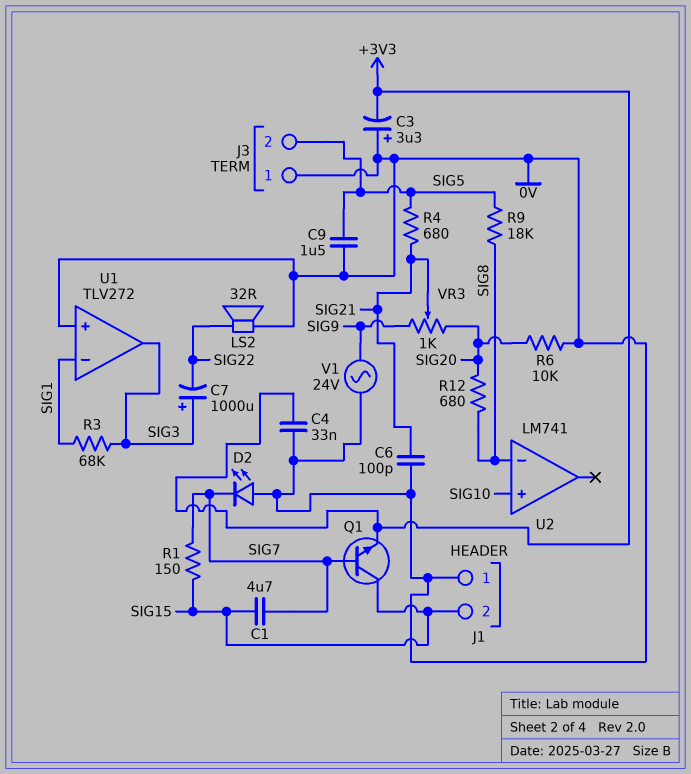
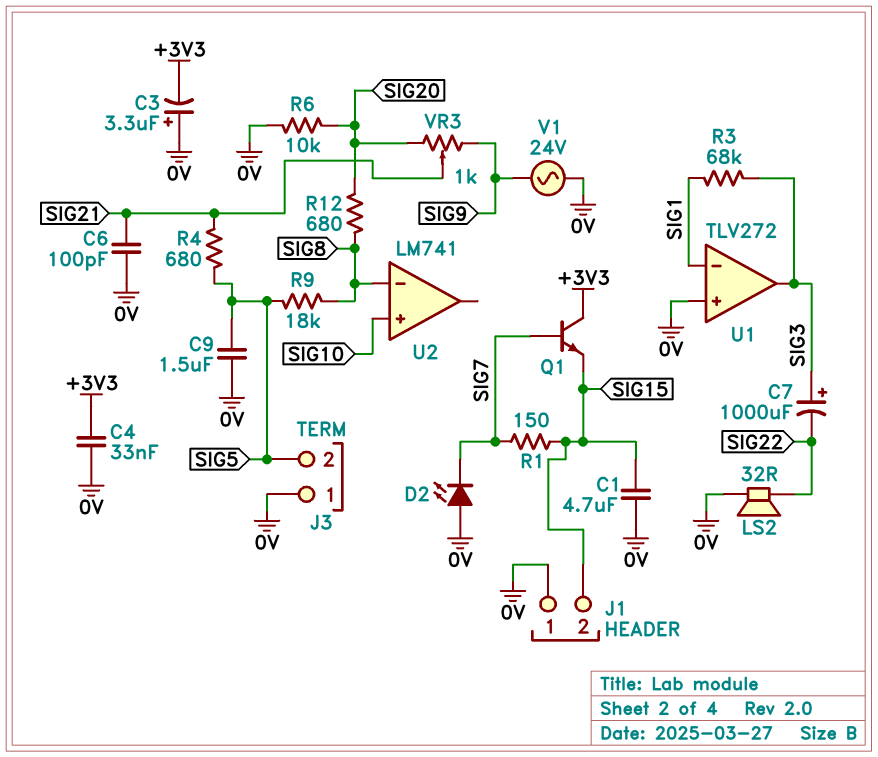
C1: 4.7uF (SIG7, SIG15) -> 4.7uF (0V, SIG15)
Q1: NPN (B SIG7, C SIG15, E +3V3) -> NPN (B SIG7, C +3V3, E SIG15)

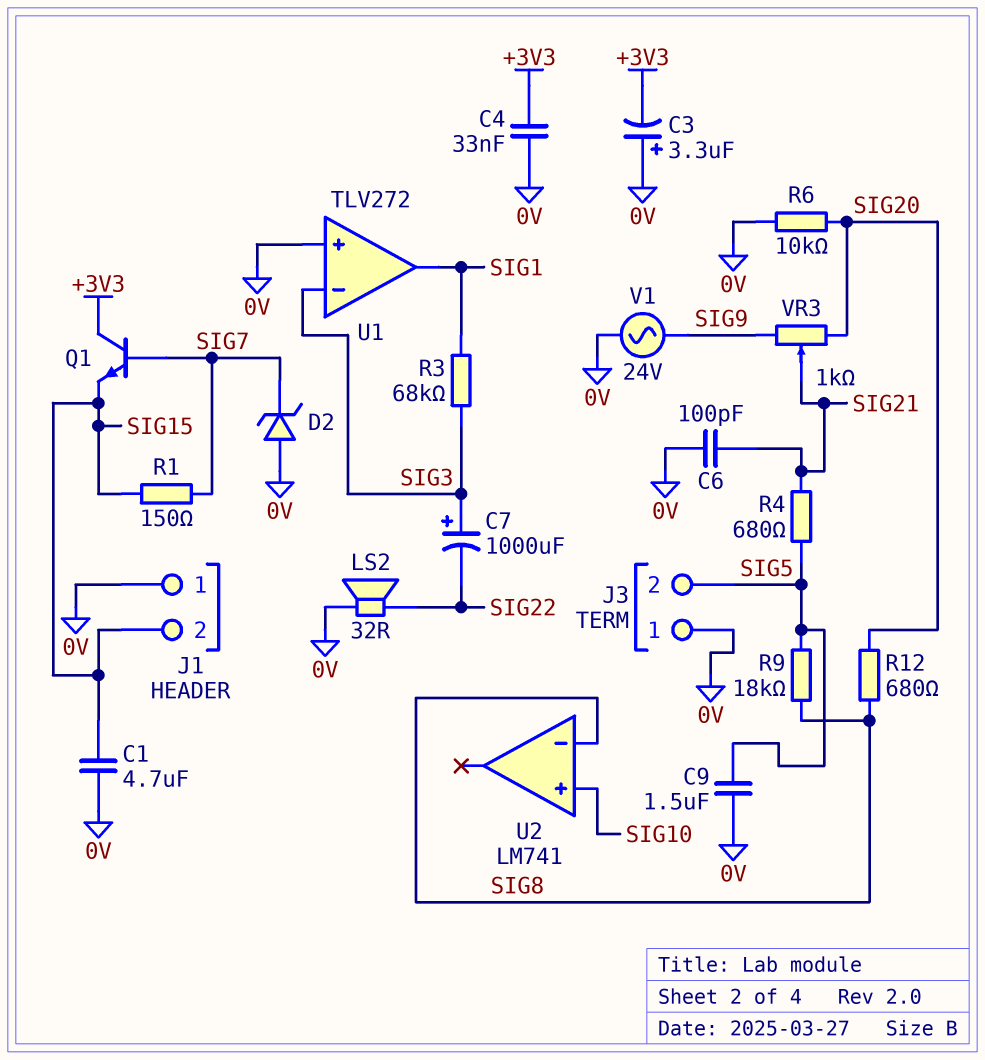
D2: LED (A 0V, K SIG7) -> zener (A 0V, K SIG7)
U1 pin in-: SIG1 -> SIG3
U1 pin out: SIG3 -> SIG1

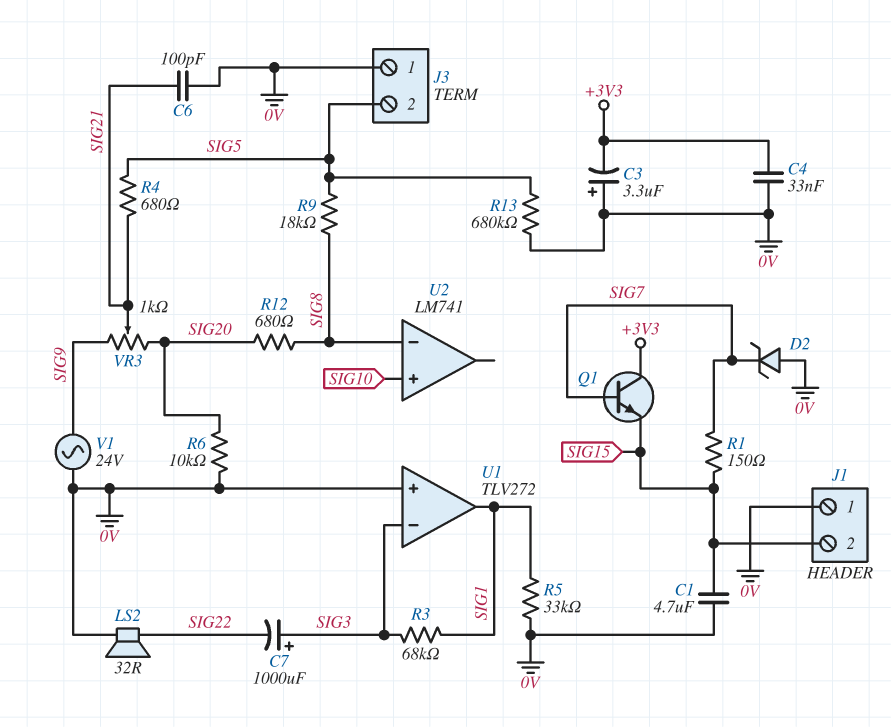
C9: 1.5uF (0V, SIG5) -> none
R5: none -> 33k (0V, SIG1)
R13: none -> 680k (0V, SIG5)

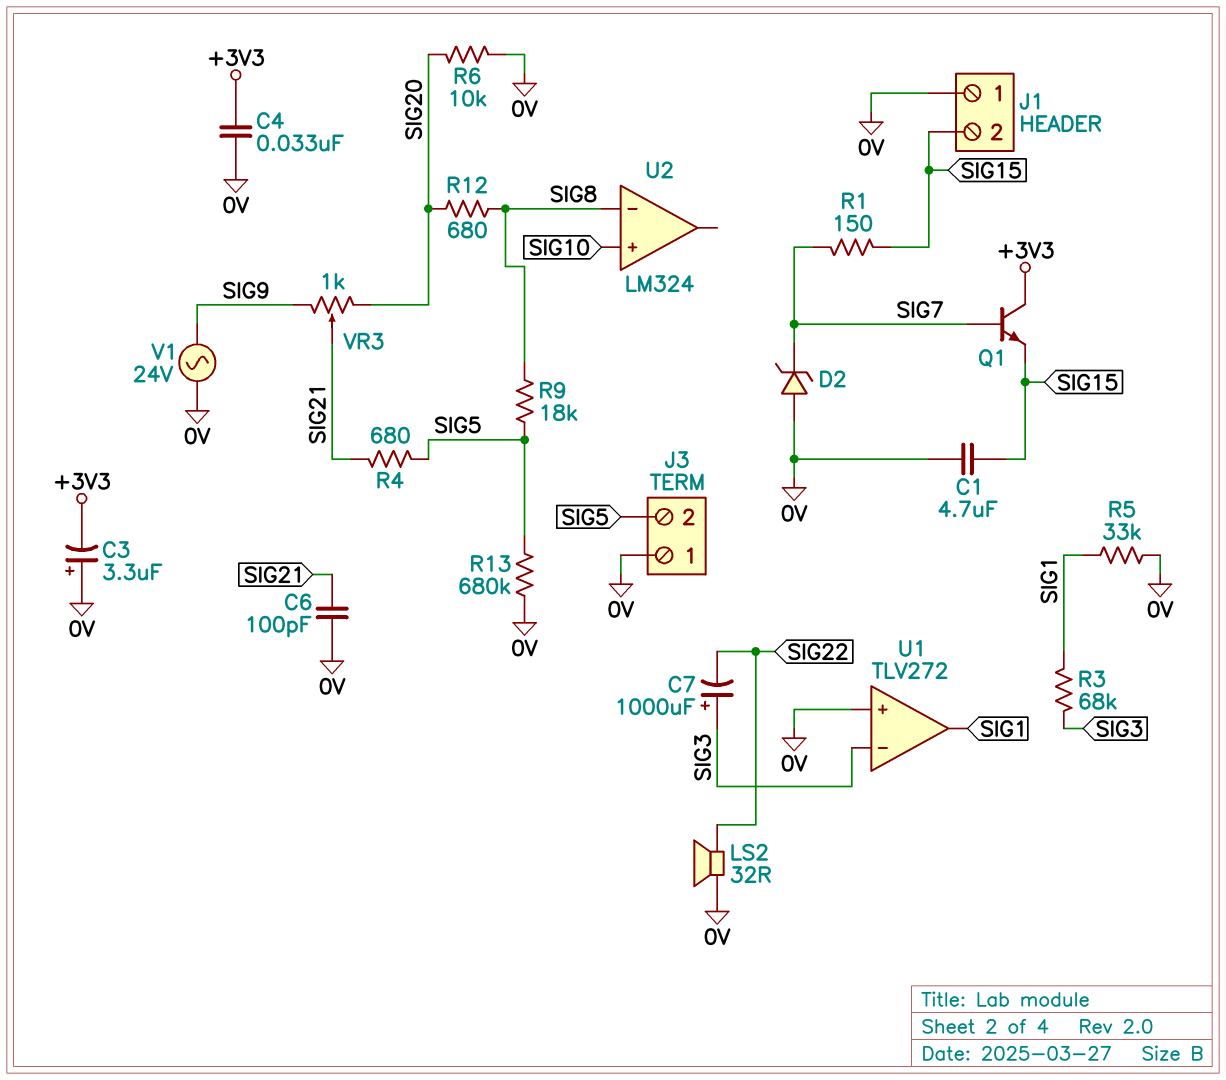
U2: LM741 -> LM324

